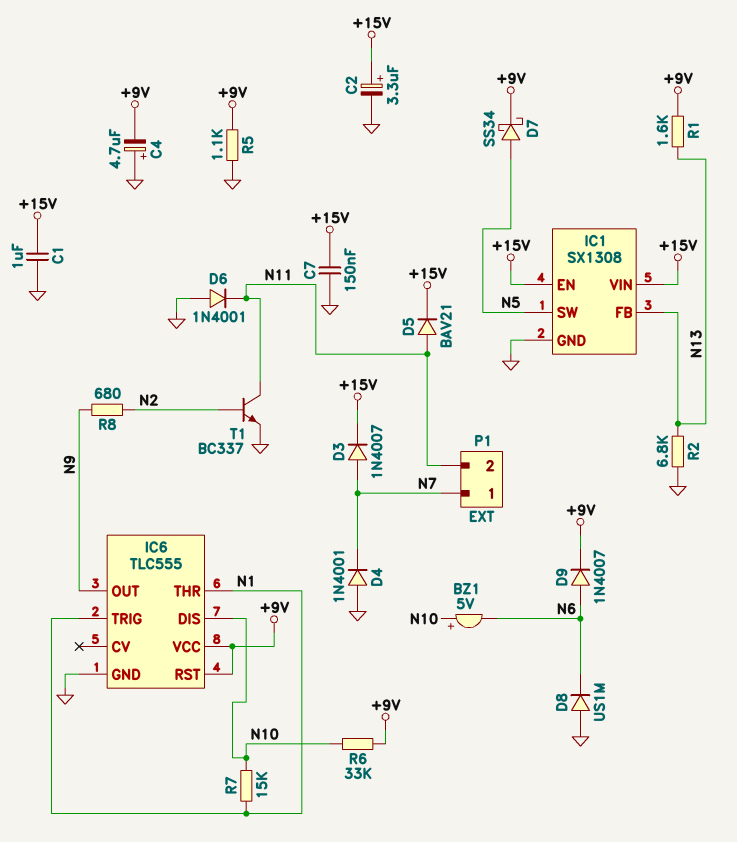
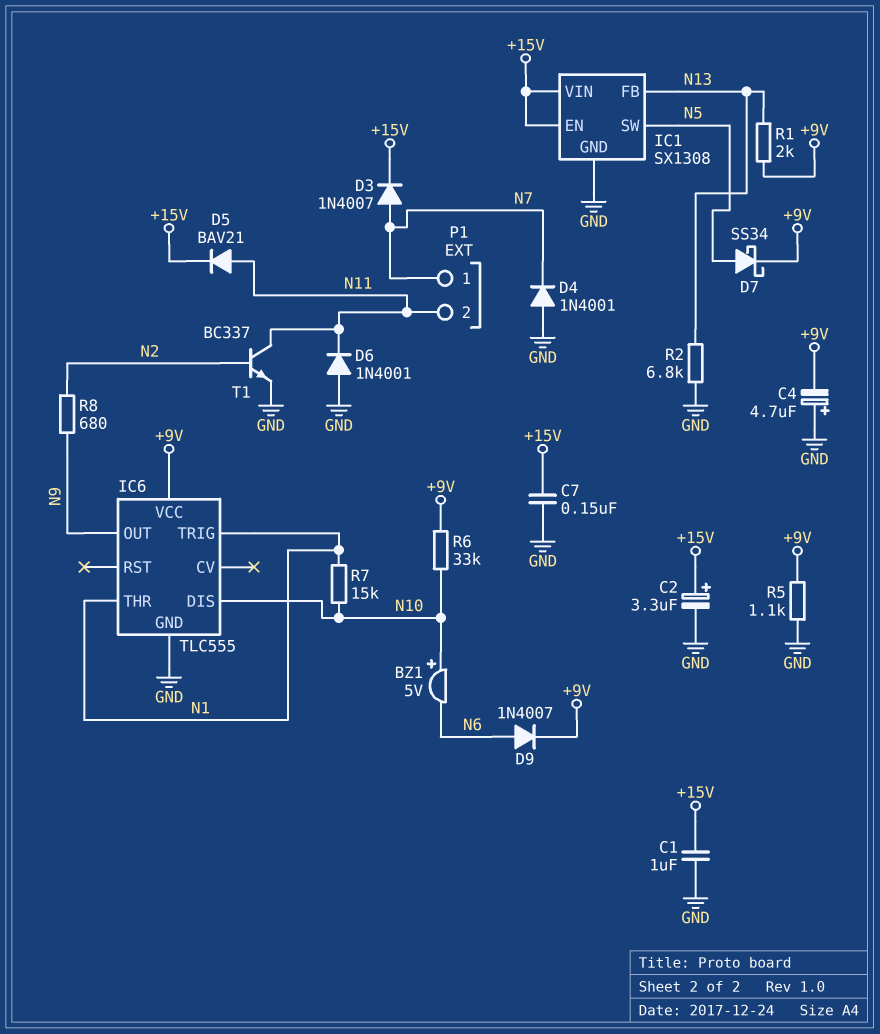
D8: diode US1M (A GND, K N6) -> none
IC6 pin RST: +9V -> none
R1: 1.6k (+9V, N13) -> 2k (+9V, N13)

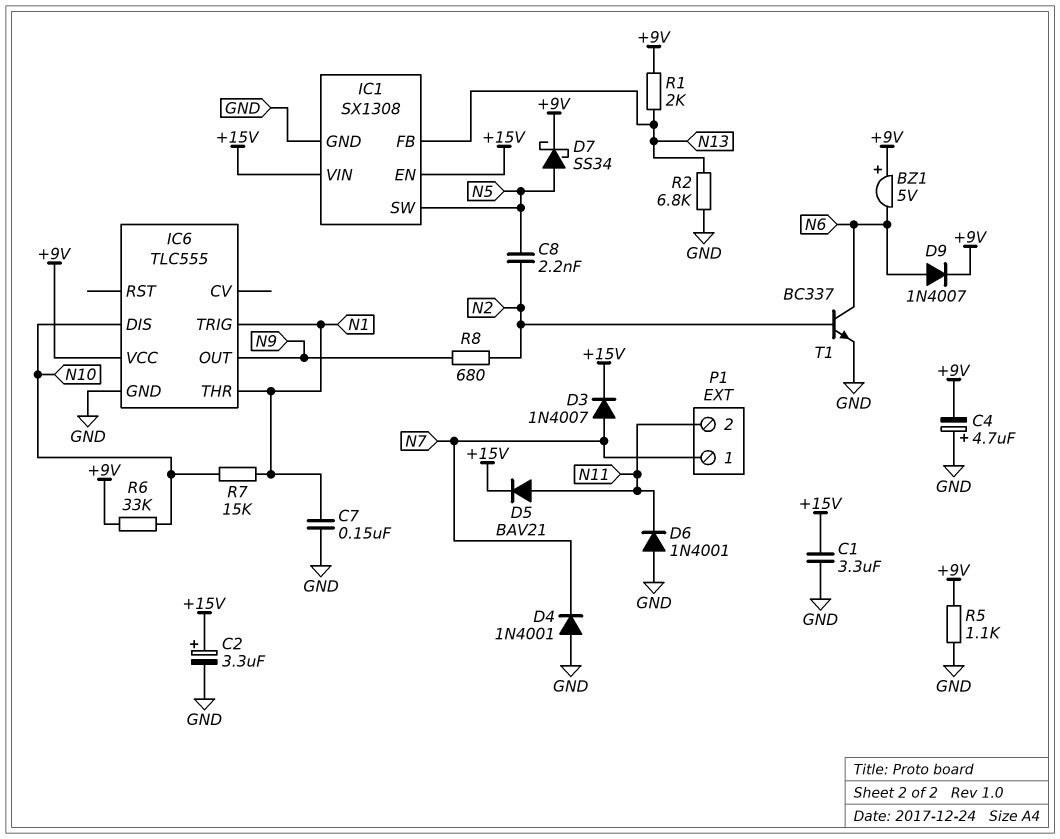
BZ1: buzzer 5V (plus N10, minus N6) -> buzzer 5V (plus +9V, minus N6)
C1: 1uF (+15V, GND) -> 3.3uF (+15V, GND)
C7: 150nF (+15V, GND) -> 150nF (GND, N1)
C8: none -> 2.2nF (N2, N5)
T1: NPN BC337 (B N2, C N11, E GND) -> NPN BC337 (B N2, C N6, E GND)

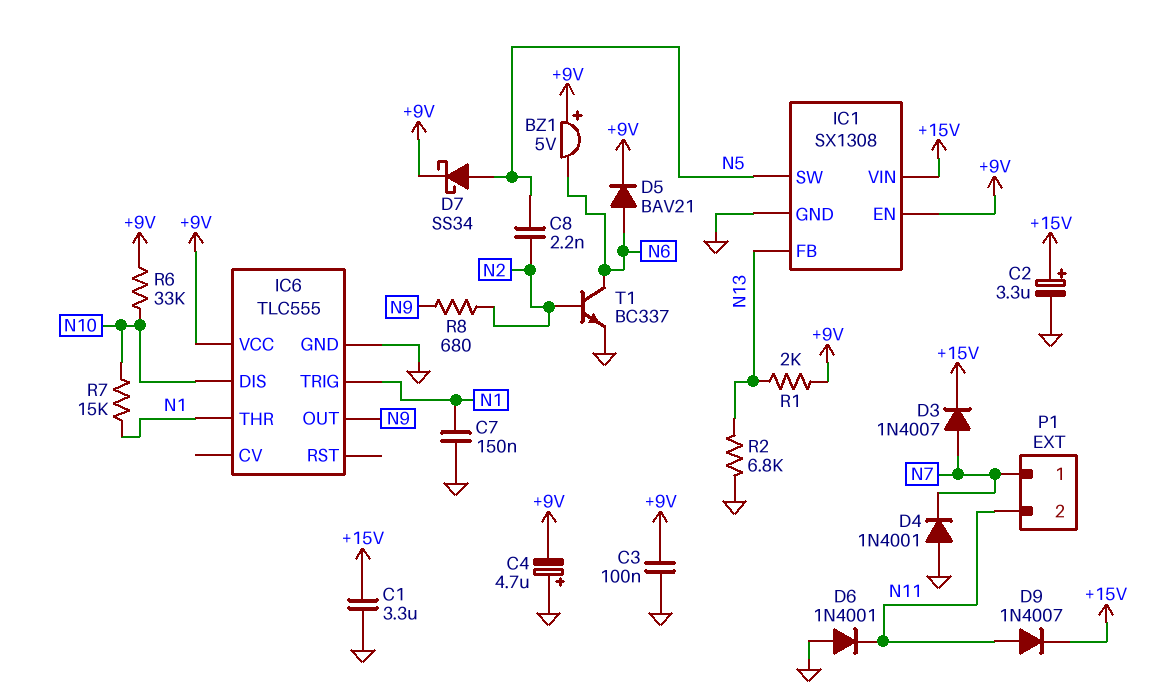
C3: none -> 100nF (+9V, GND)
D5: diode BAV21 (A N11, K +15V) -> diode BAV21 (A N6, K +9V)
D9: diode 1N4007 (A N6, K +9V) -> diode 1N4007 (A N11, K +15V)
IC1 pin EN: +15V -> +9V
R5: 1.1k (+9V, GND) -> none

